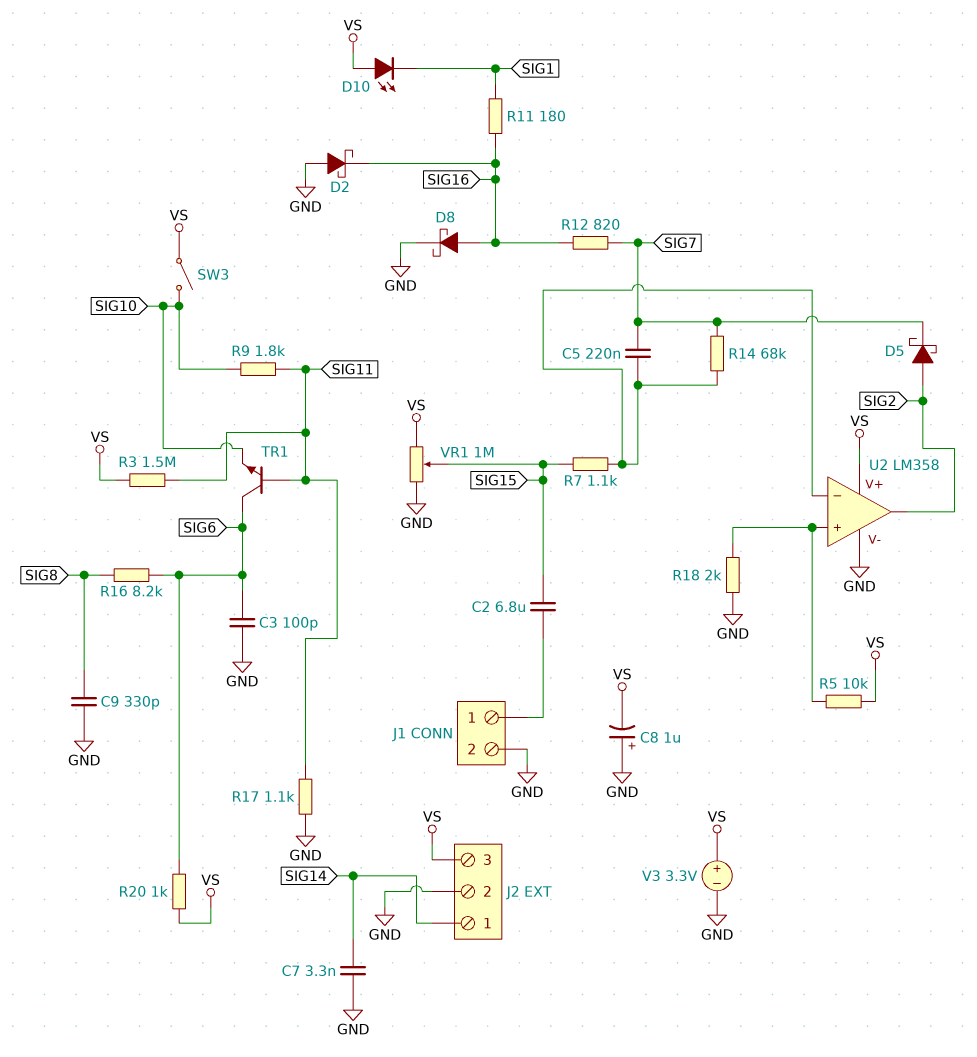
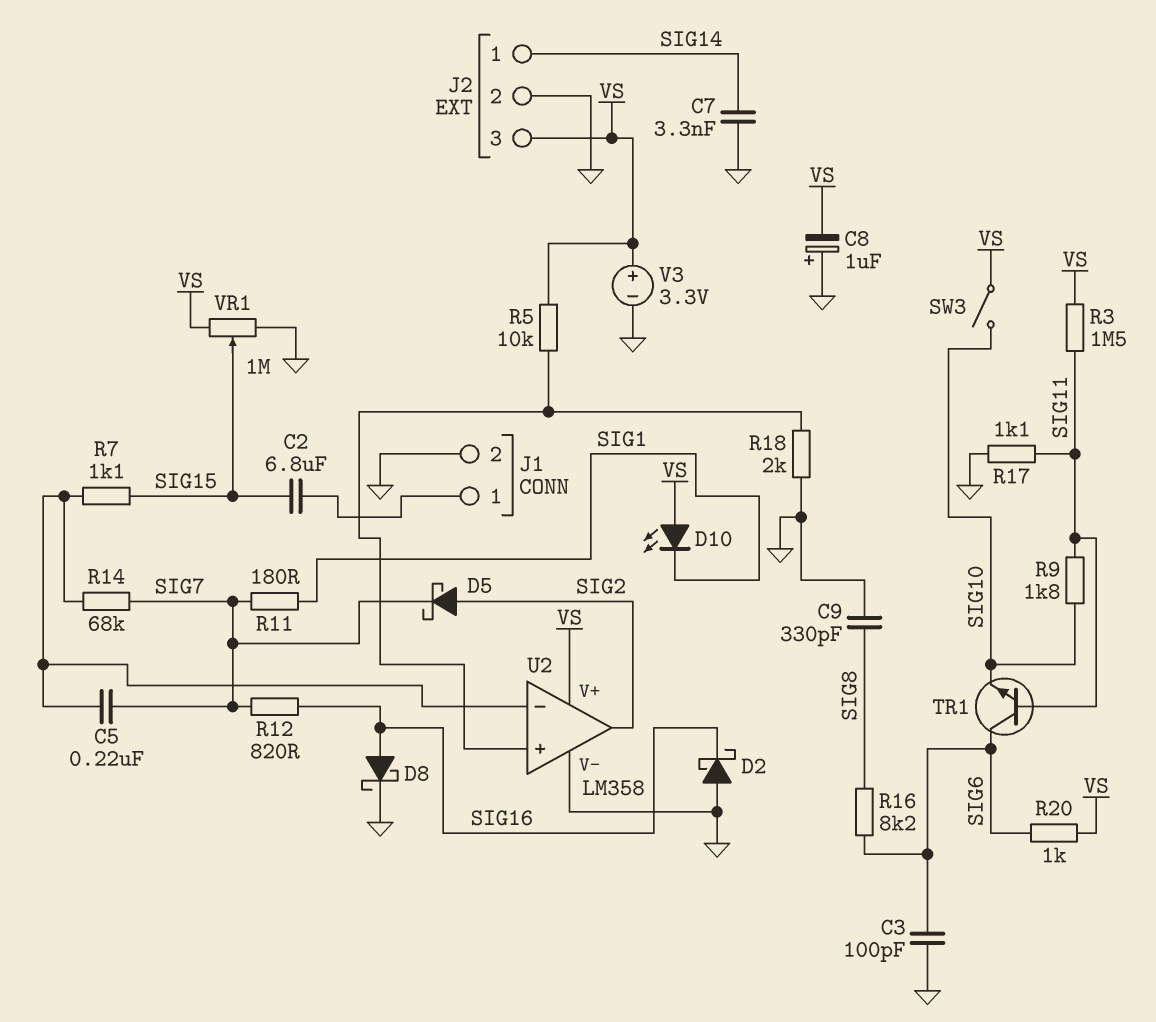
R11: 180 (SIG1, SIG16) -> 180 (SIG1, SIG7)

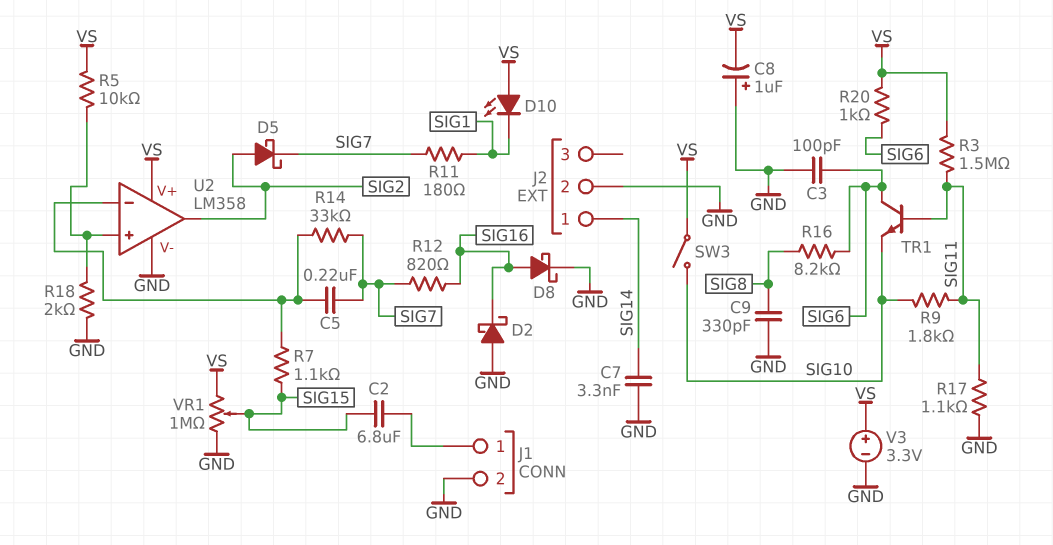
J2 pin 3: VS -> none
R14: 68k (SIG7, U2/in-) -> 33k (SIG7, U2/in-)

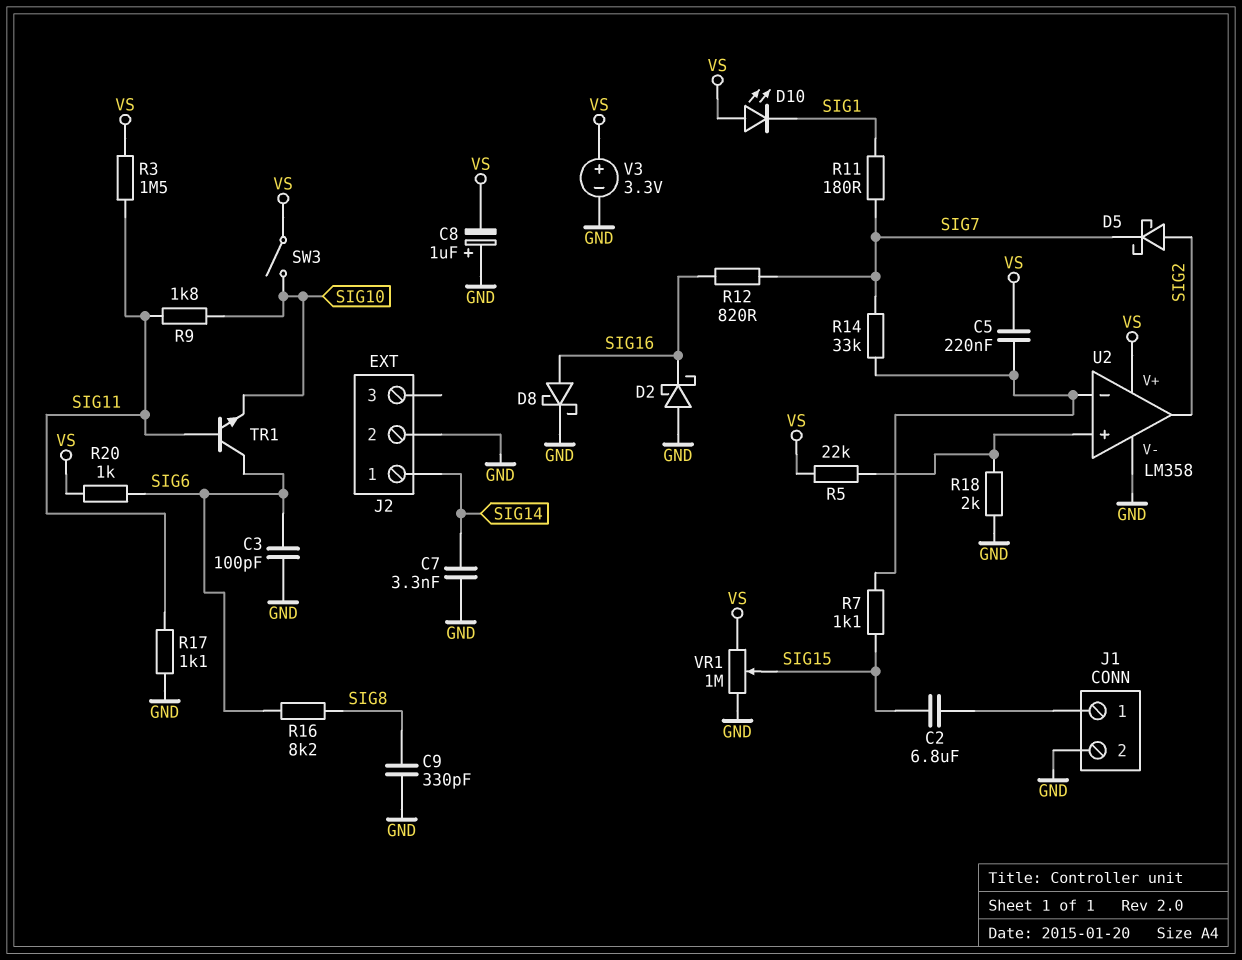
C5: 220nF (SIG7, U2/in-) -> 220nF (U2/in-, VS)
R5: 10k (U2/in+, VS) -> 22k (U2/in+, VS)

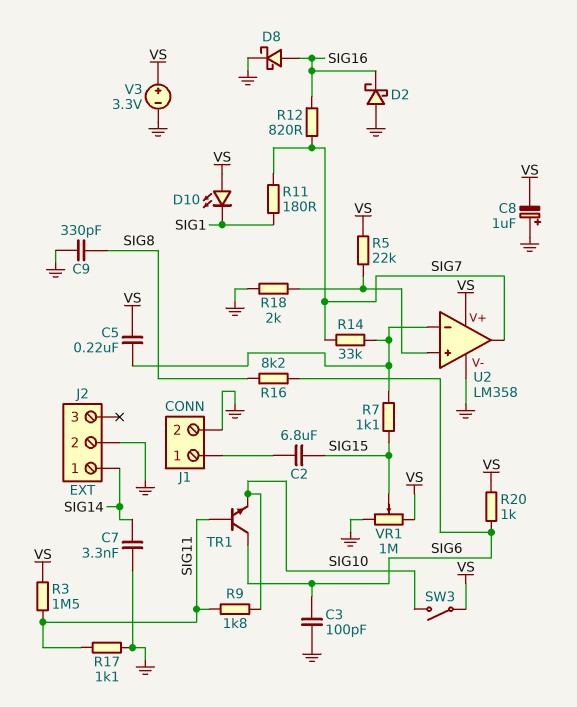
D5: schottky (A SIG2, K SIG7) -> none
U2 pin out: SIG2 -> SIG7

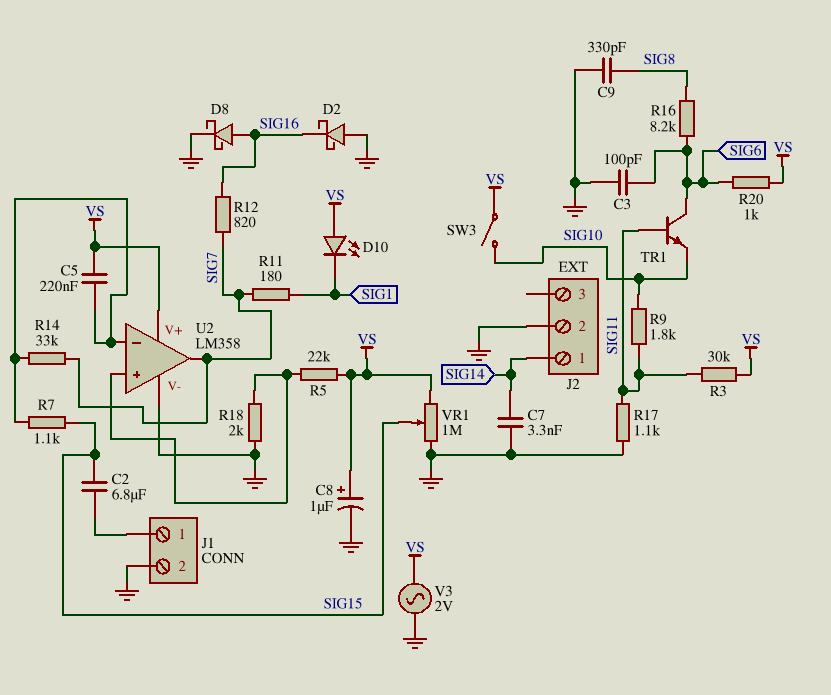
C8: 1uF (plus GND, minus VS) -> 1uF (plus VS, minus GND)
R3: 1.5M (SIG11, VS) -> 30k (SIG11, VS)
V3: 3.3V (plus VS, minus GND) -> AC 2V (GND, VS)

